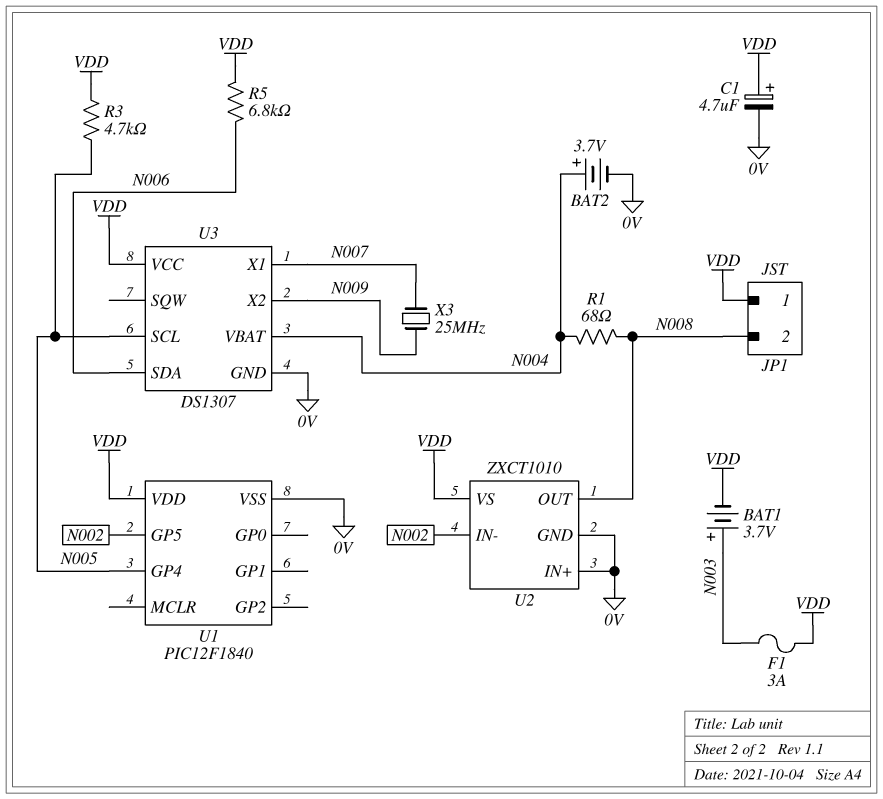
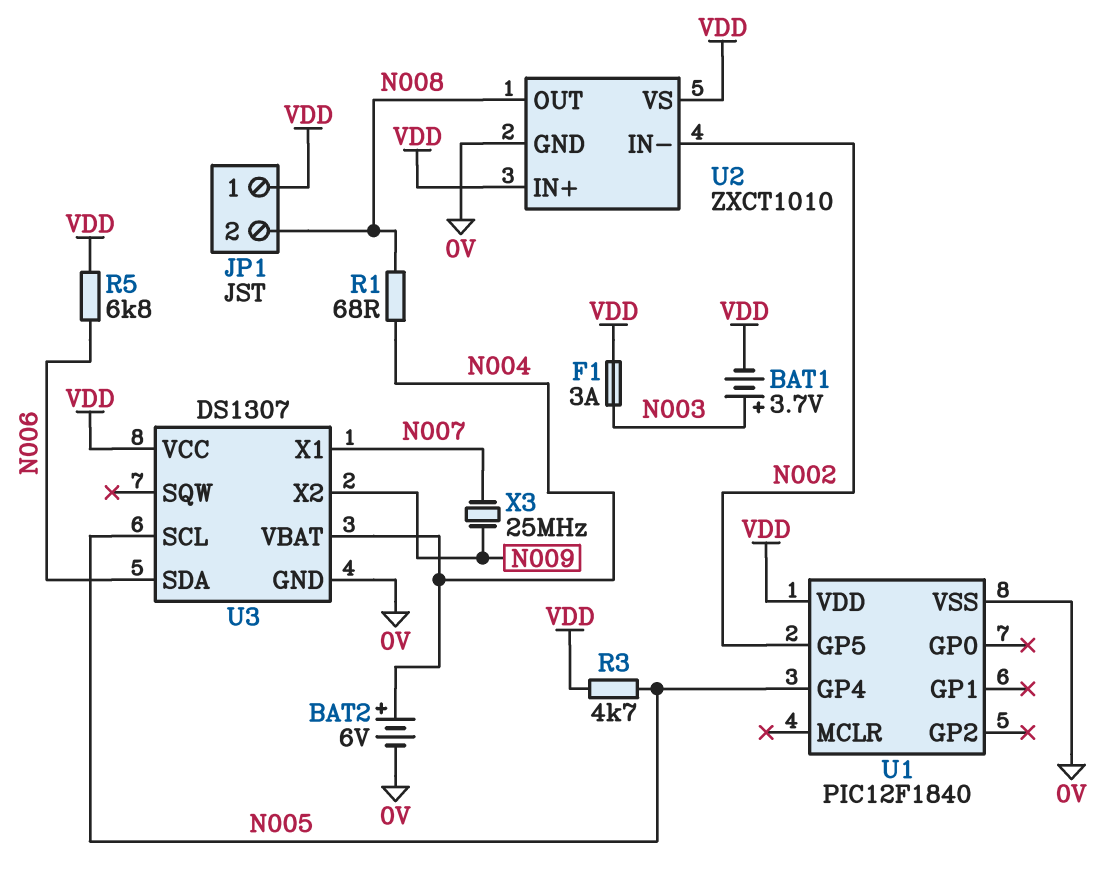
BAT2: 3.7V (plus N004, minus 0V) -> 6V (plus N004, minus 0V)
C1: 4.7uF (plus VDD, minus 0V) -> none
U2 pin IN+: 0V -> VDD

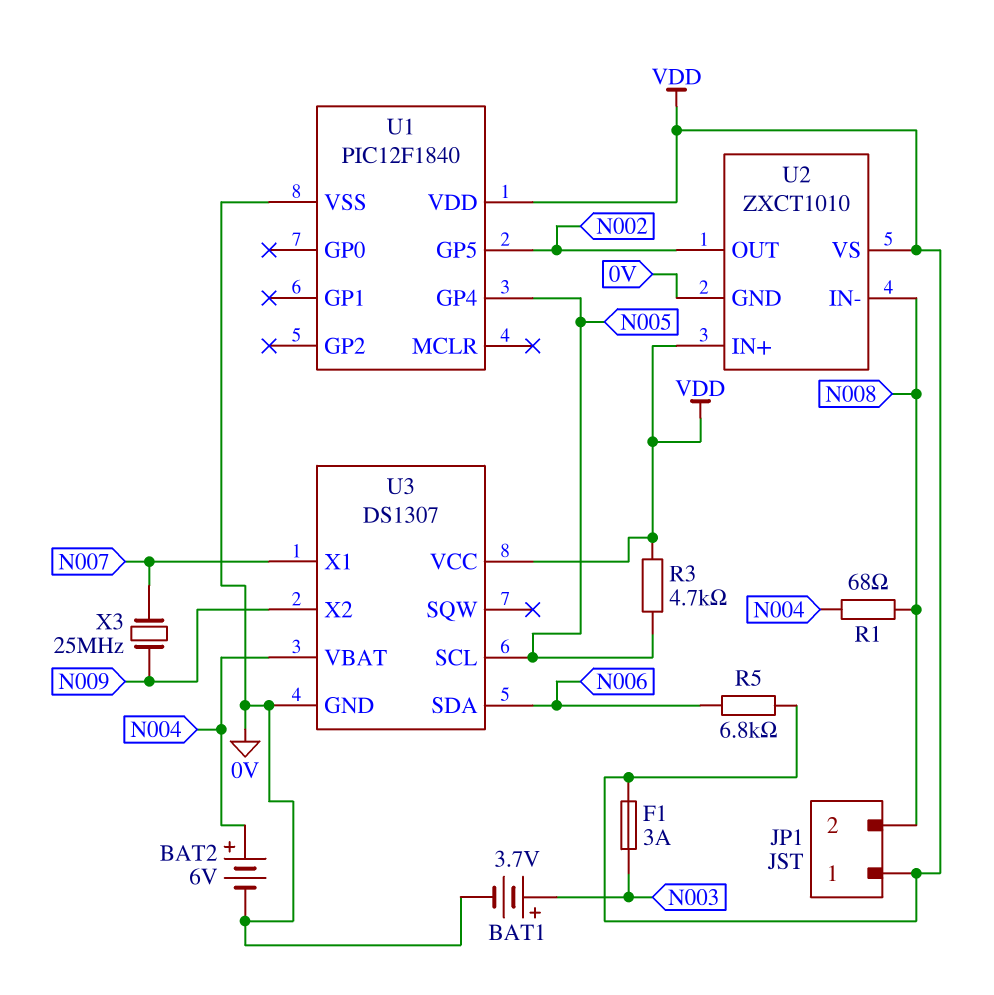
BAT1: 3.7V (plus N003, minus VDD) -> 3.7V (plus N003, minus 0V)
U2 pin IN-: N002 -> N008
U2 pin OUT: N008 -> N002

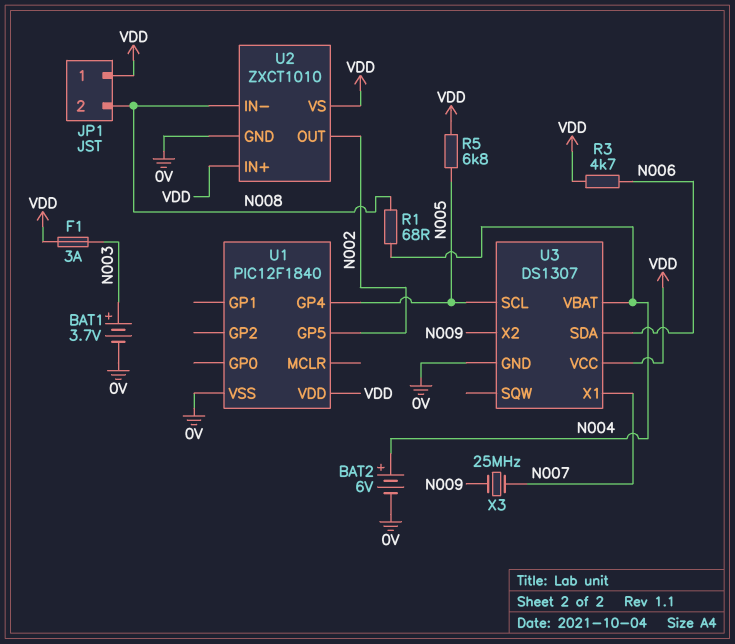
R3: 4.7k (N005, VDD) -> 4.7k (N006, VDD)
R5: 6.8k (N006, VDD) -> 6.8k (N005, VDD)

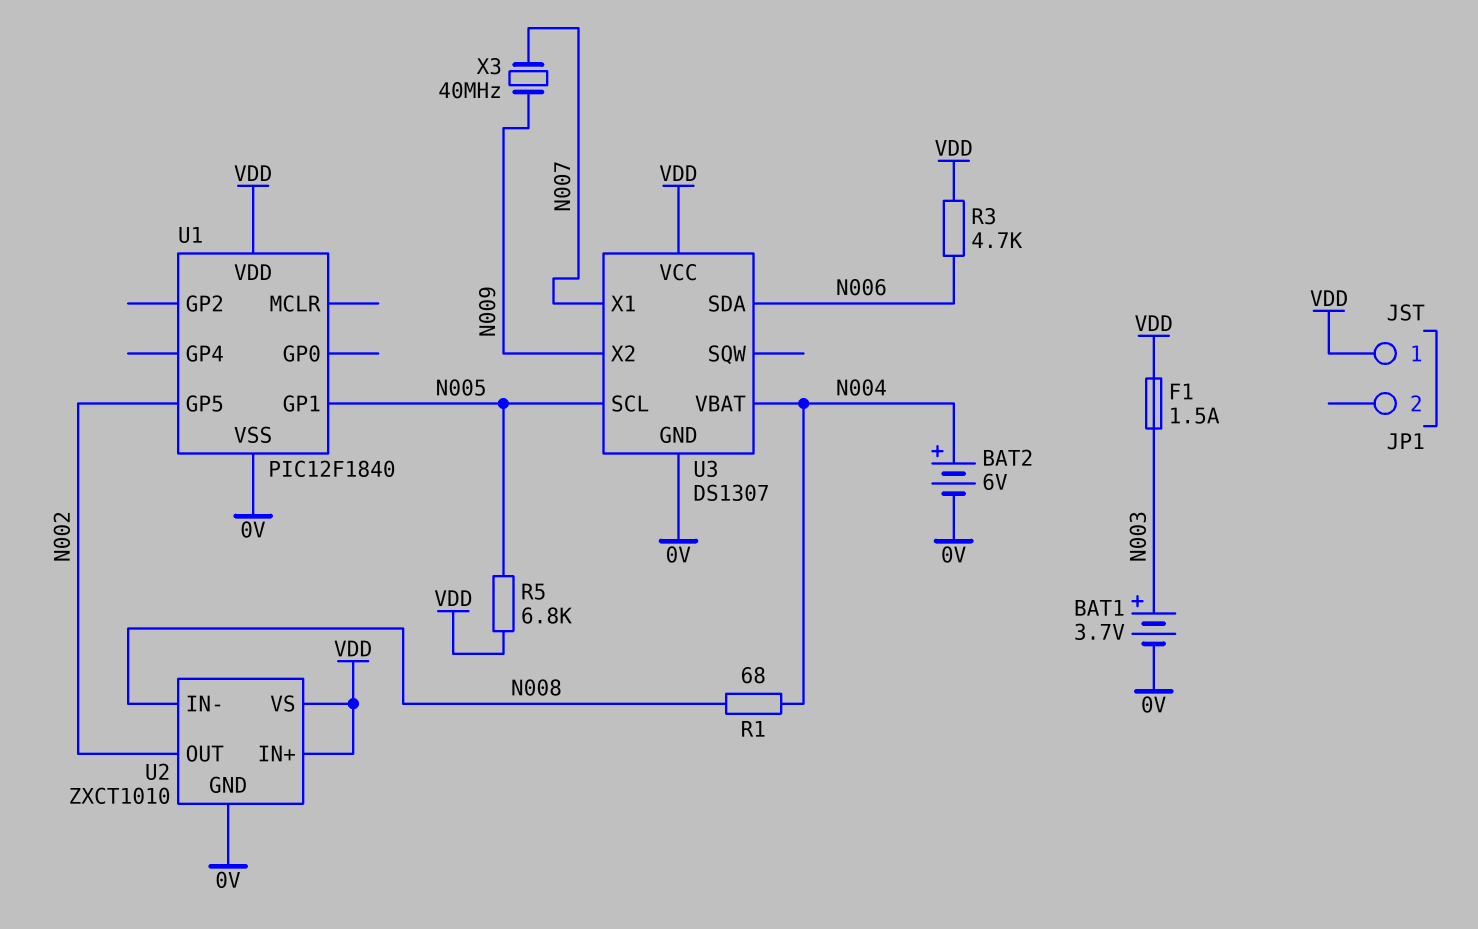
F1: 3A (N003, VDD) -> 1.5A (N003, VDD)
JP1 pin 2: N008 -> none
U1 pin GP1: none -> N005
U1 pin GP4: N005 -> none
X3: 25MHz (N007, N009) -> 40MHz (N007, N009)

